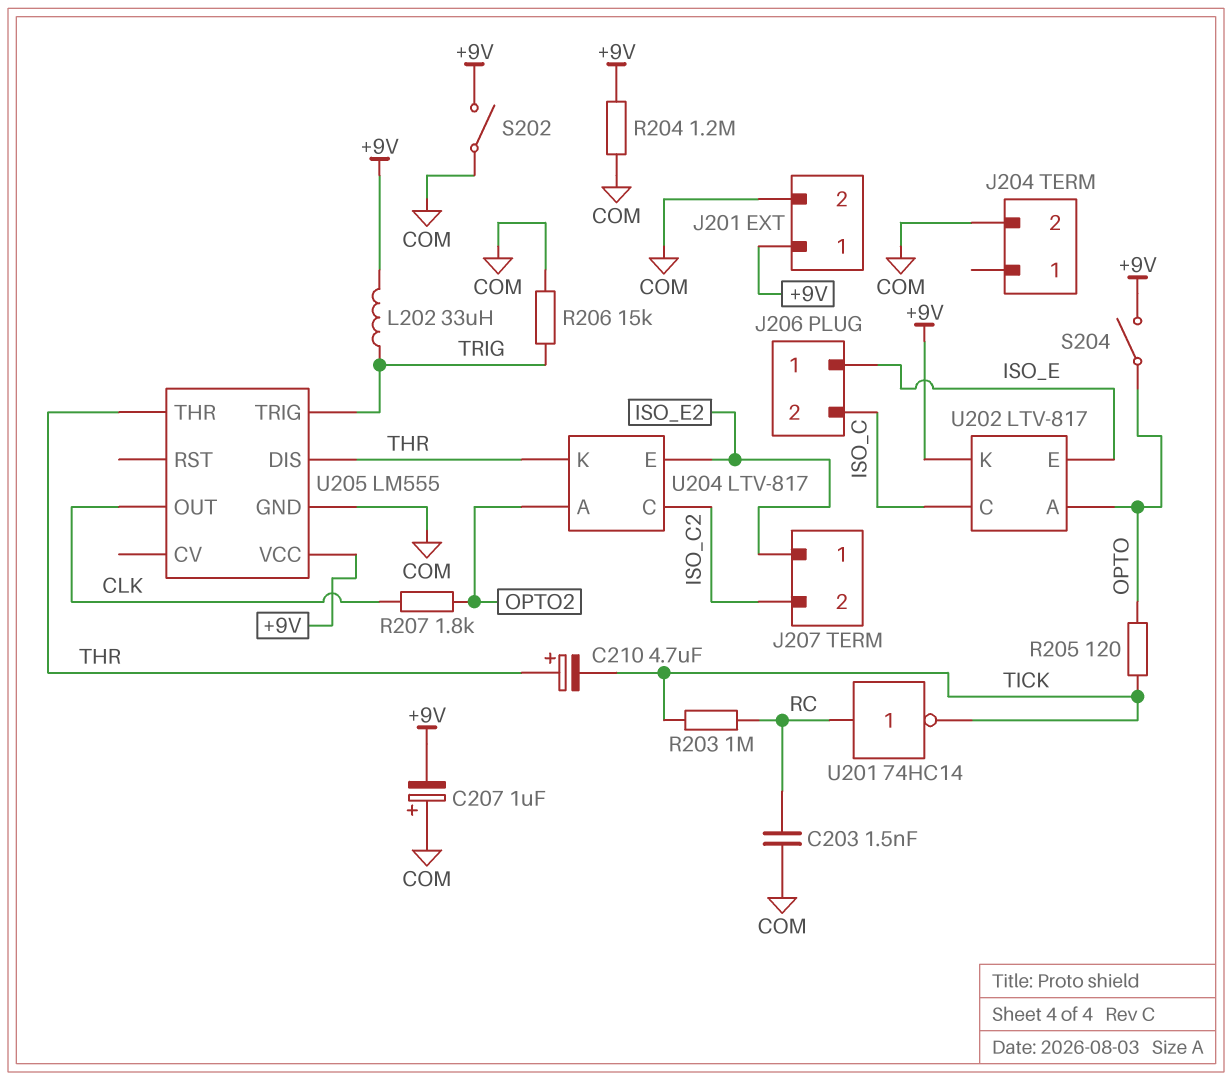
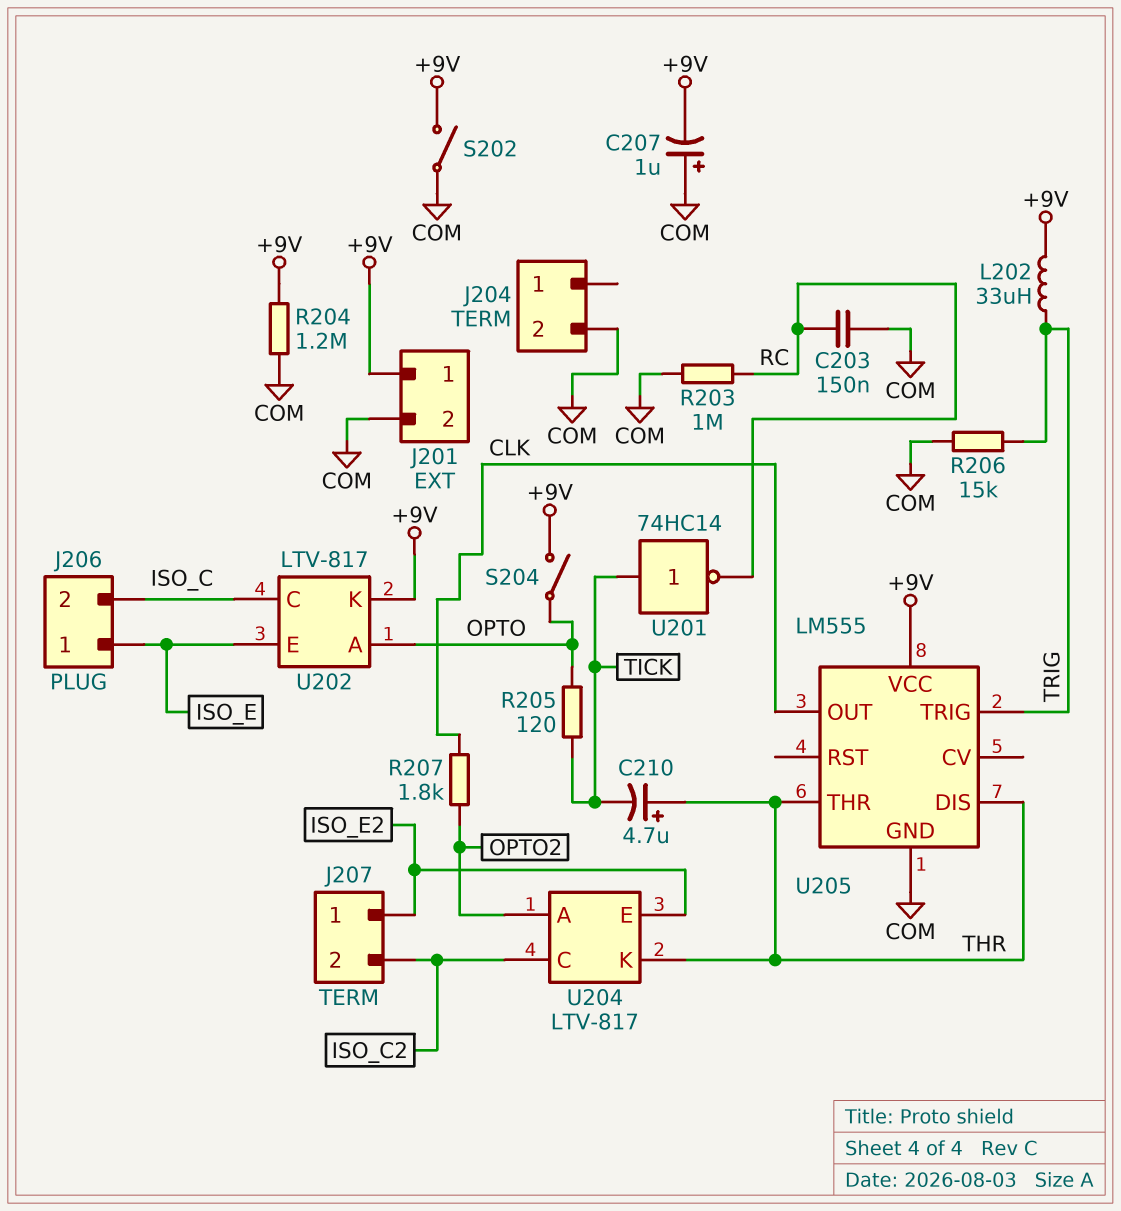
C203: 1.5nF (COM, RC) -> 150nF (COM, RC)
R203: 1M (RC, TICK) -> 1M (COM, RC)
U201: NOT 74HC14 (in RC, out TICK) -> NOT 74HC14 (in TICK, out RC)

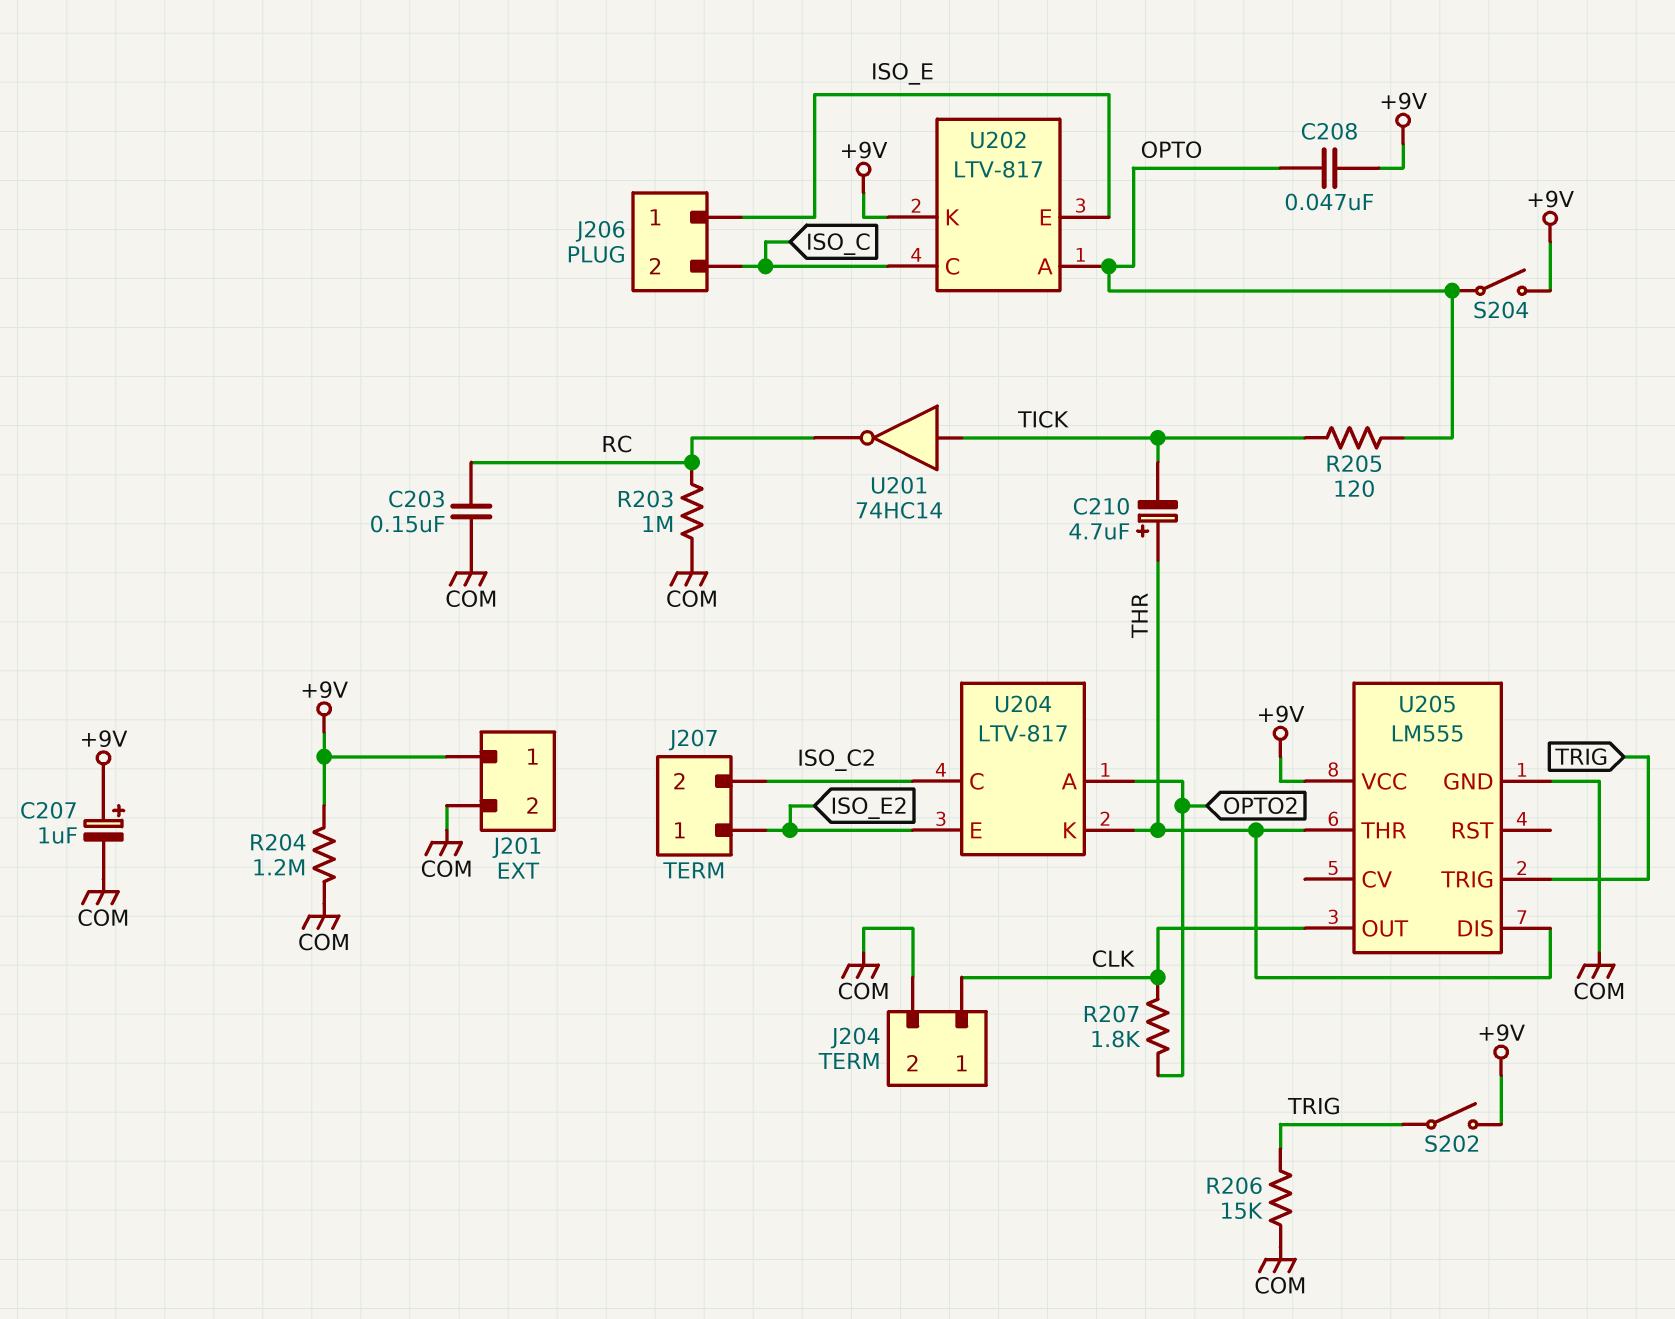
C207: 1uF (plus COM, minus +9V) -> 1uF (plus +9V, minus COM)
C208: none -> 47nF (+9V, OPTO)
J204 pin 1: none -> CLK
L202: 33uH (+9V, TRIG) -> none
S202: switch (+9V, COM) -> switch (+9V, TRIG)

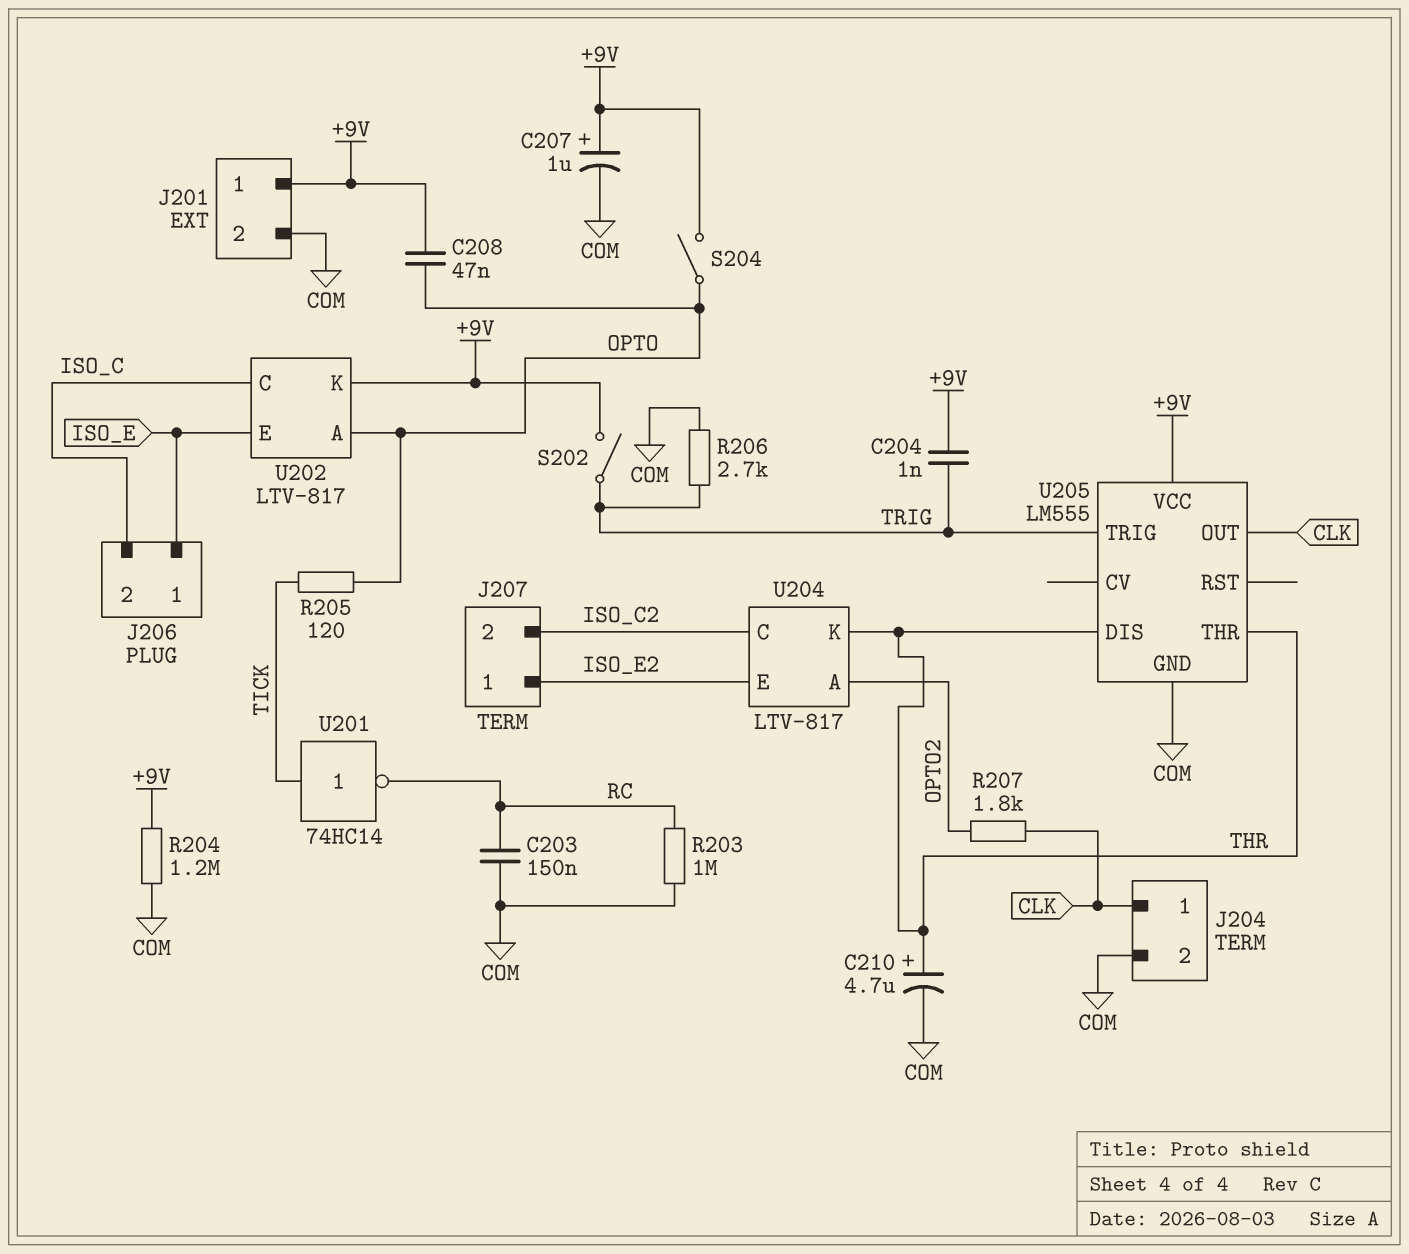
C204: none -> 1nF (+9V, TRIG)
C210: 4.7uF (plus THR, minus TICK) -> 4.7uF (plus THR, minus COM)
R206: 15k (COM, TRIG) -> 2.7k (COM, TRIG)

